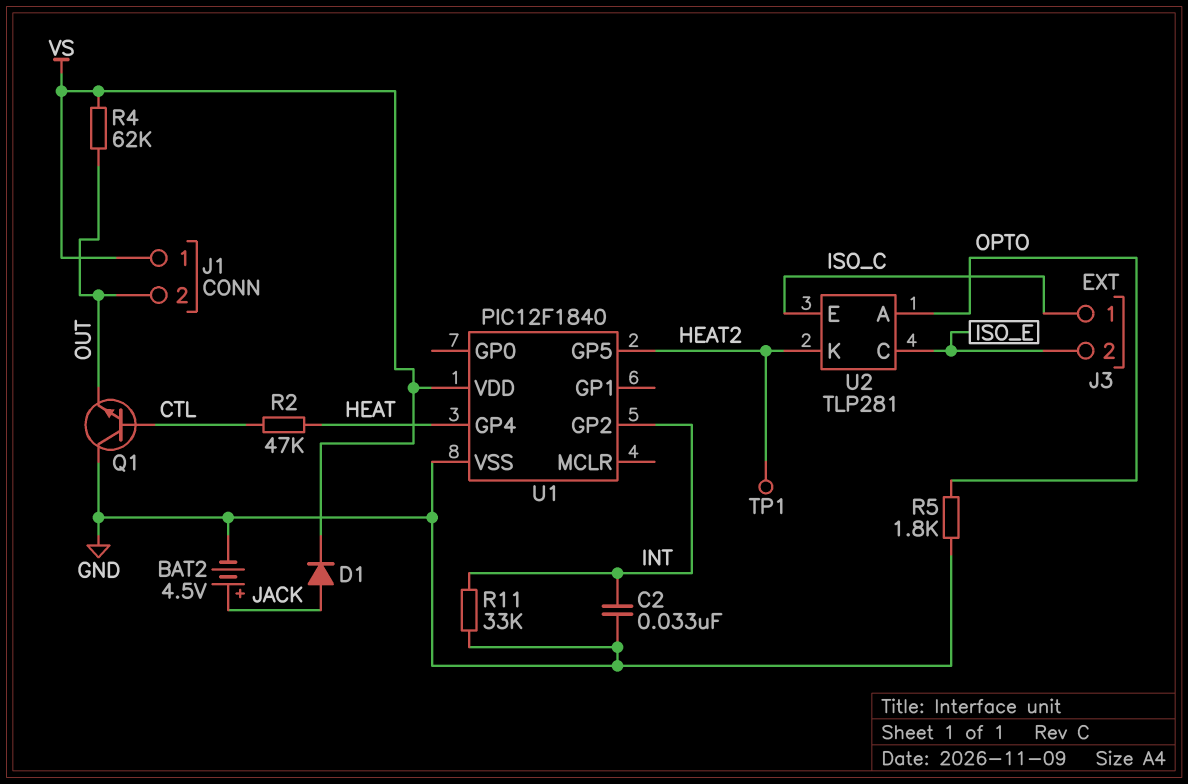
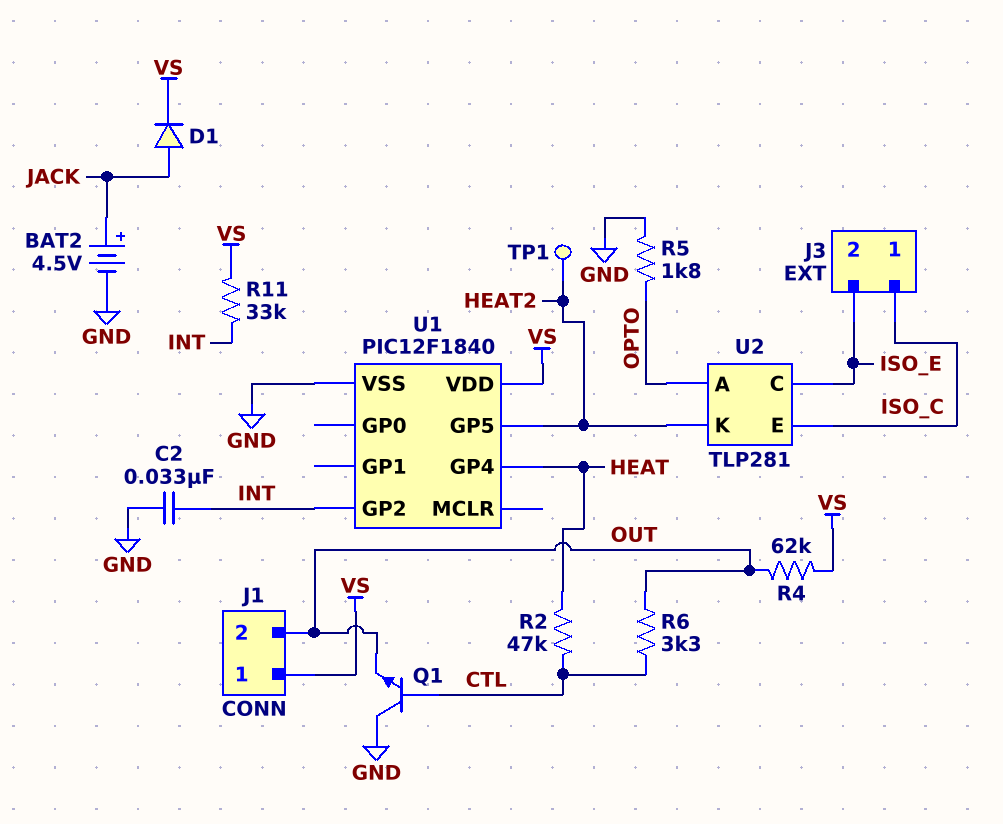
R6: none -> 3.3k (CTL, OUT)
R11: 33k (GND, INT) -> 33k (INT, VS)

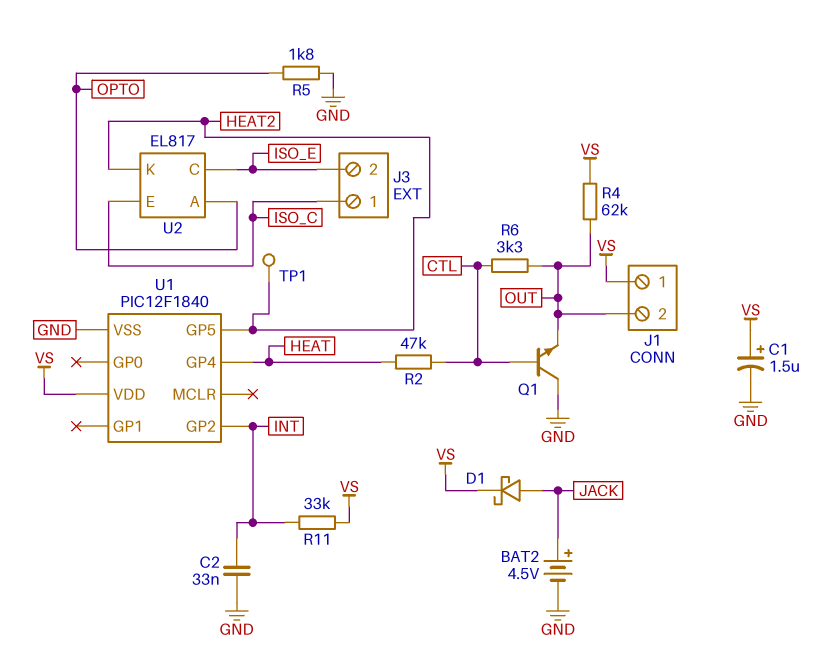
C1: none -> 1.5uF (plus VS, minus GND)
D1: diode (A JACK, K VS) -> schottky (A JACK, K VS)
U2: TLP281 -> EL817

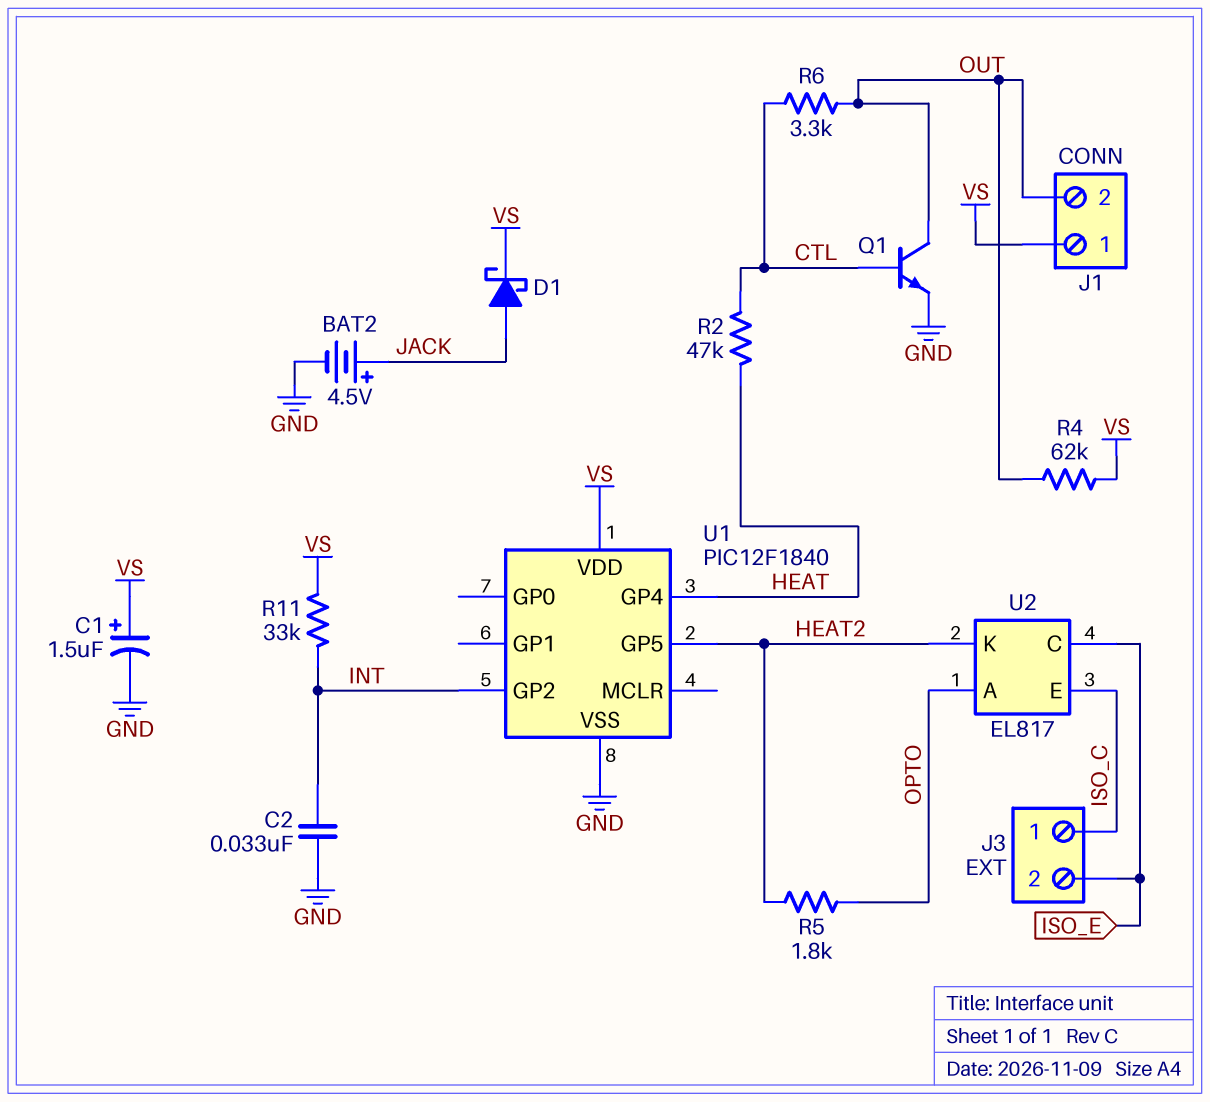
Q1: NPN (B CTL, C GND, E OUT) -> NPN (B CTL, C OUT, E GND)
R5: 1.8k (GND, OPTO) -> 1.8k (HEAT2, OPTO)
TP1: test point (HEAT2) -> none

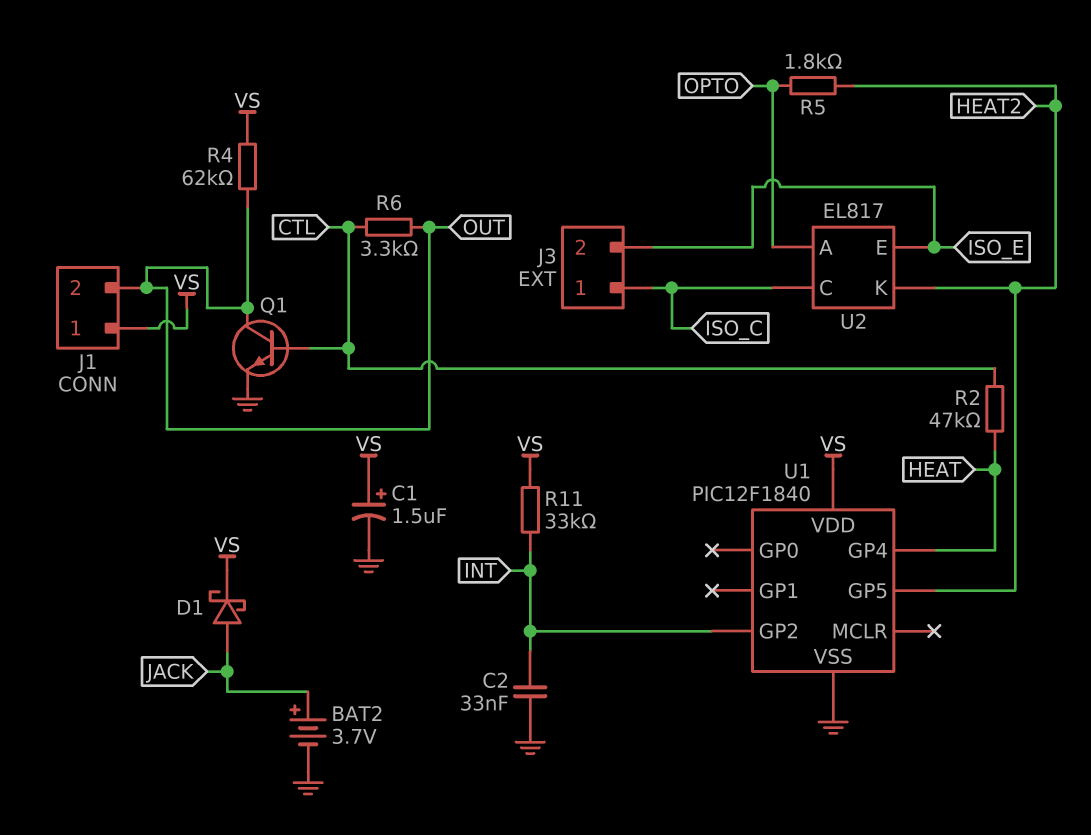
BAT2: 4.5V (plus JACK, minus GND) -> 3.7V (plus JACK, minus GND)
U2 pin C: ISO_E -> ISO_C
U2 pin E: ISO_C -> ISO_E

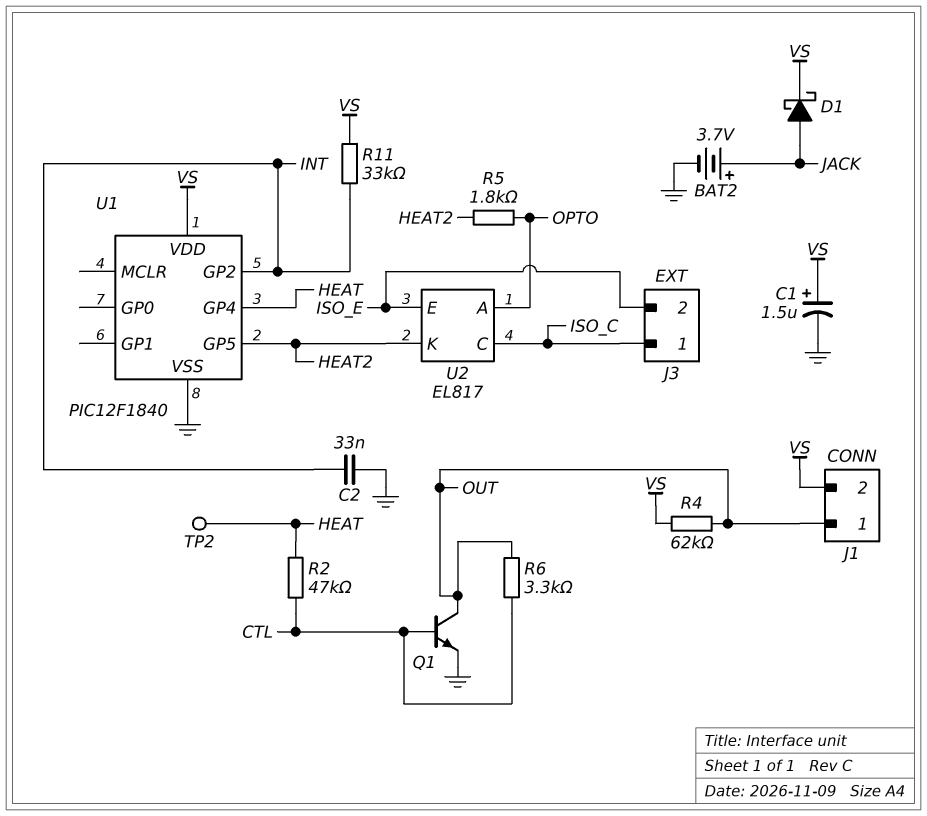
J1 pin 1: VS -> OUT
J1 pin 2: OUT -> VS
TP2: none -> test point (HEAT)

